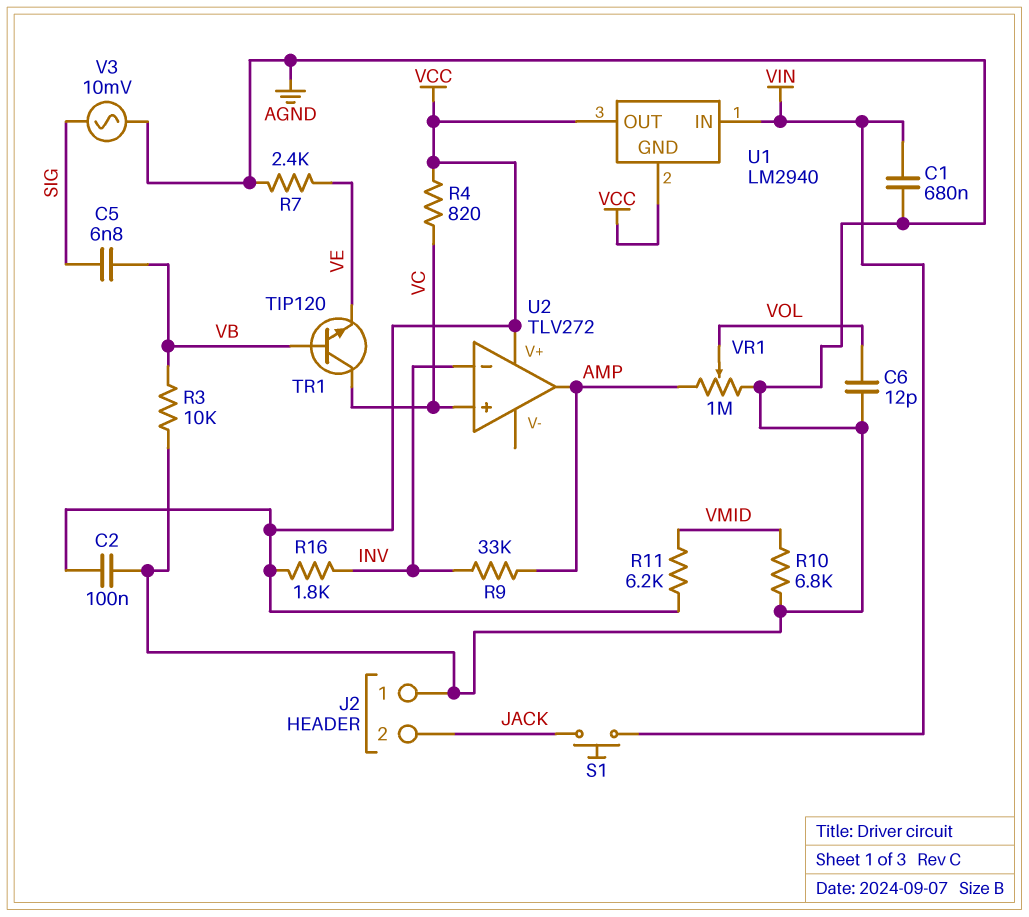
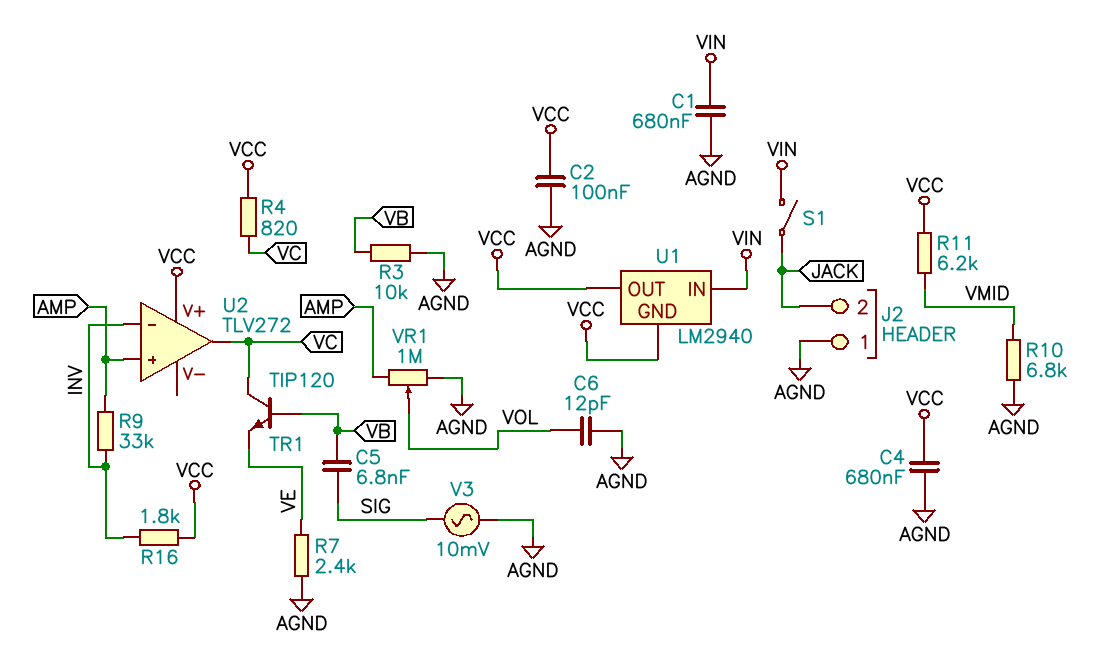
C4: none -> 680nF (AGND, VCC)
S1: button (JACK, VIN) -> switch (JACK, VIN)
U2 pin in+: VC -> AMP
U2 pin out: AMP -> VC

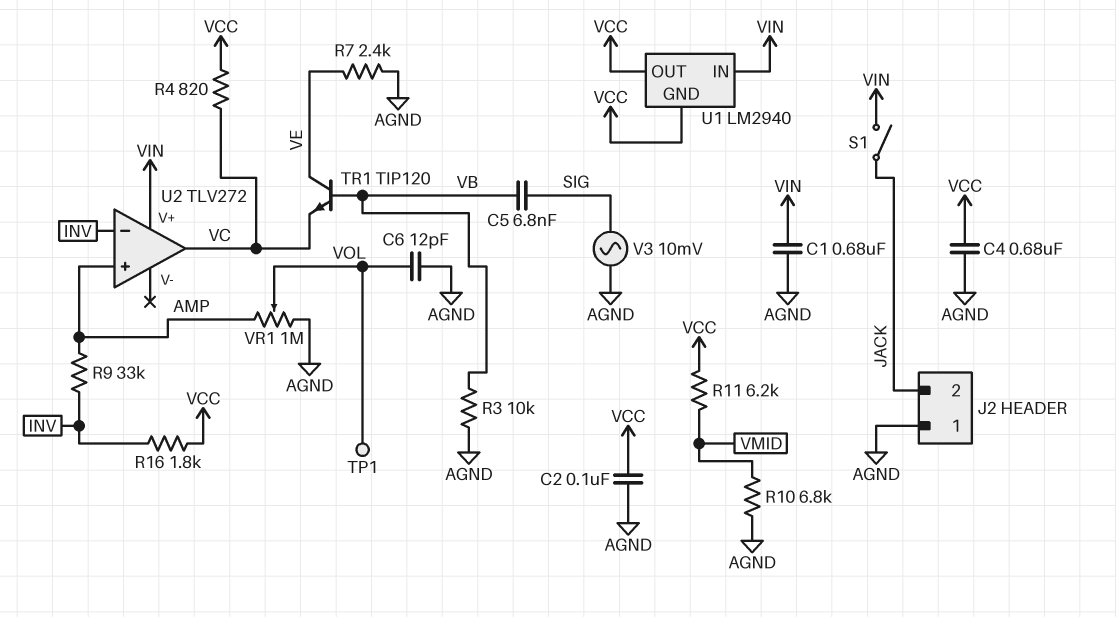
TP1: none -> test point (VOL)
TR1: NPN TIP120 (B VB, C VC, E VE) -> NPN TIP120 (B VB, C VE, E VC)
U2 pin V+: VCC -> VIN

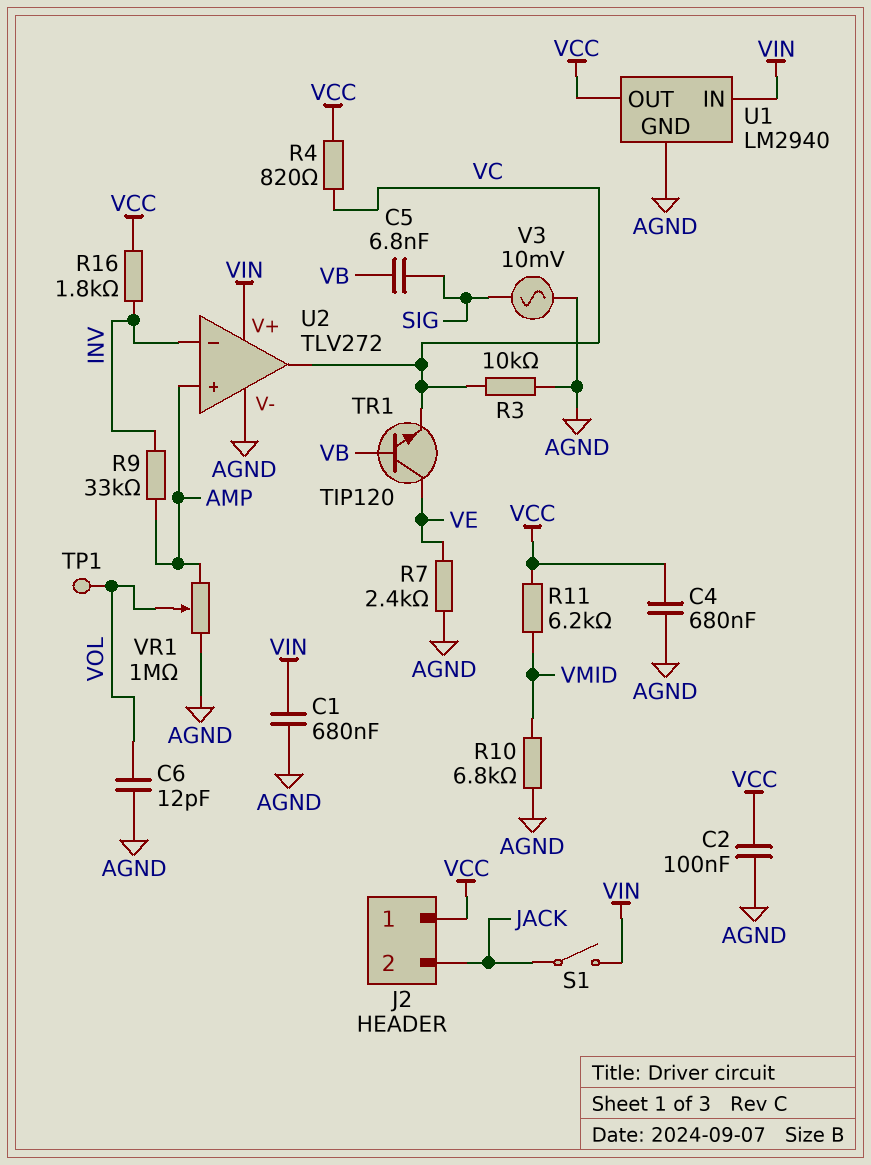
J2 pin 1: AGND -> VCC
R3: 10k (AGND, VB) -> 10k (AGND, VC)
U1 pin GND: VCC -> AGND
U2 pin V-: none -> AGND

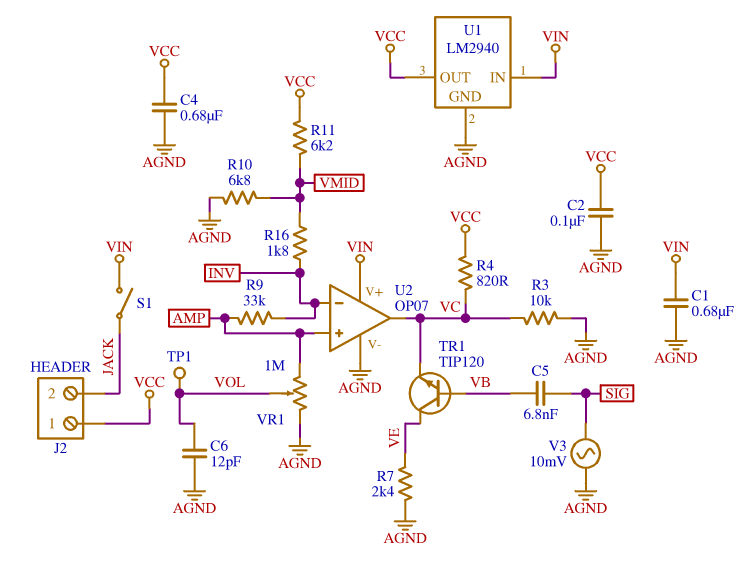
R16: 1.8k (INV, VCC) -> 1.8k (INV, VMID)
U2: TLV272 -> OP07

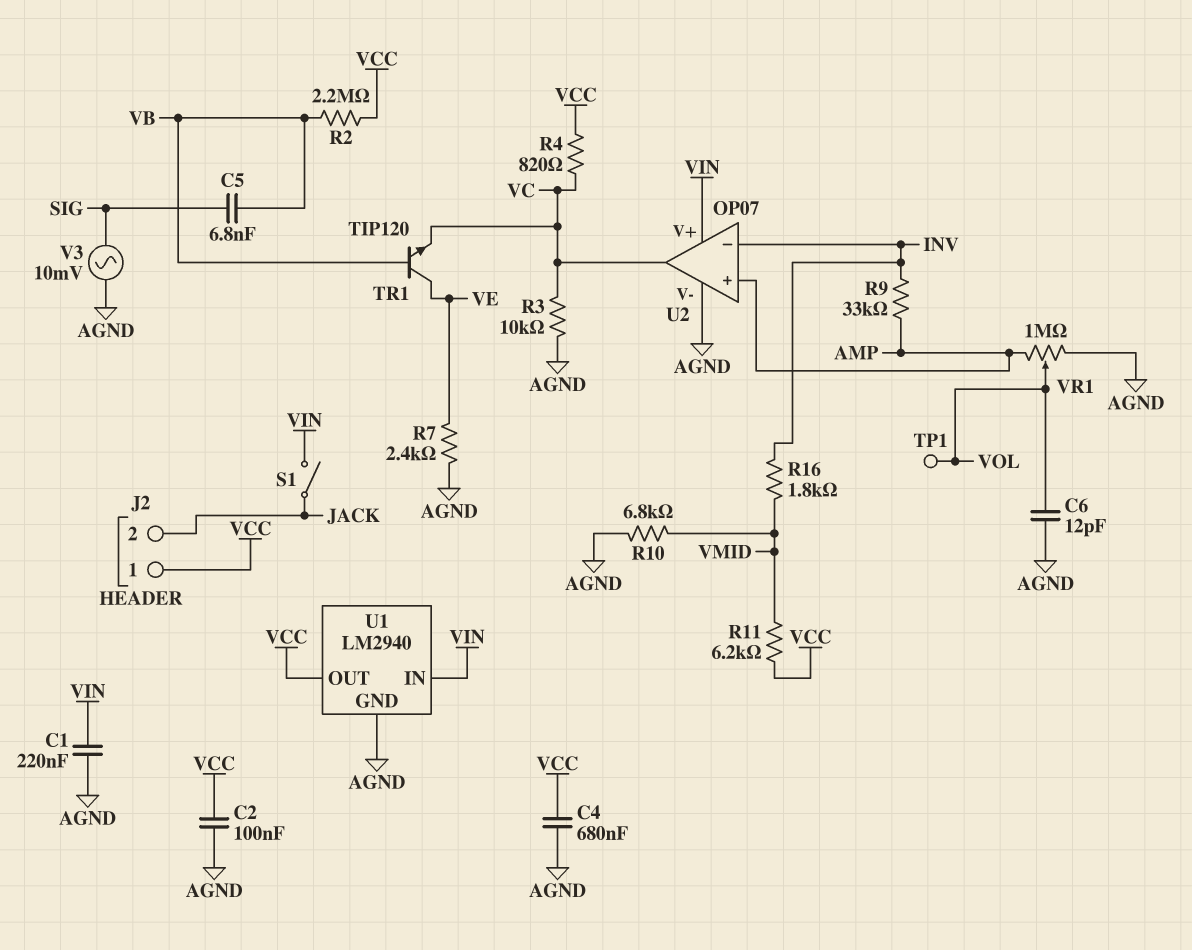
C1: 680nF (AGND, VIN) -> 220nF (AGND, VIN)
R2: none -> 2.2M (VB, VCC)

